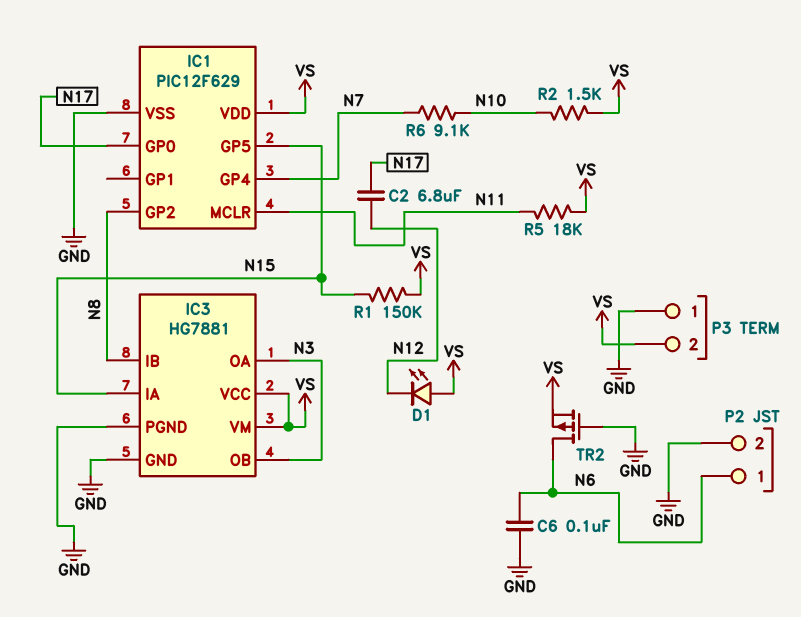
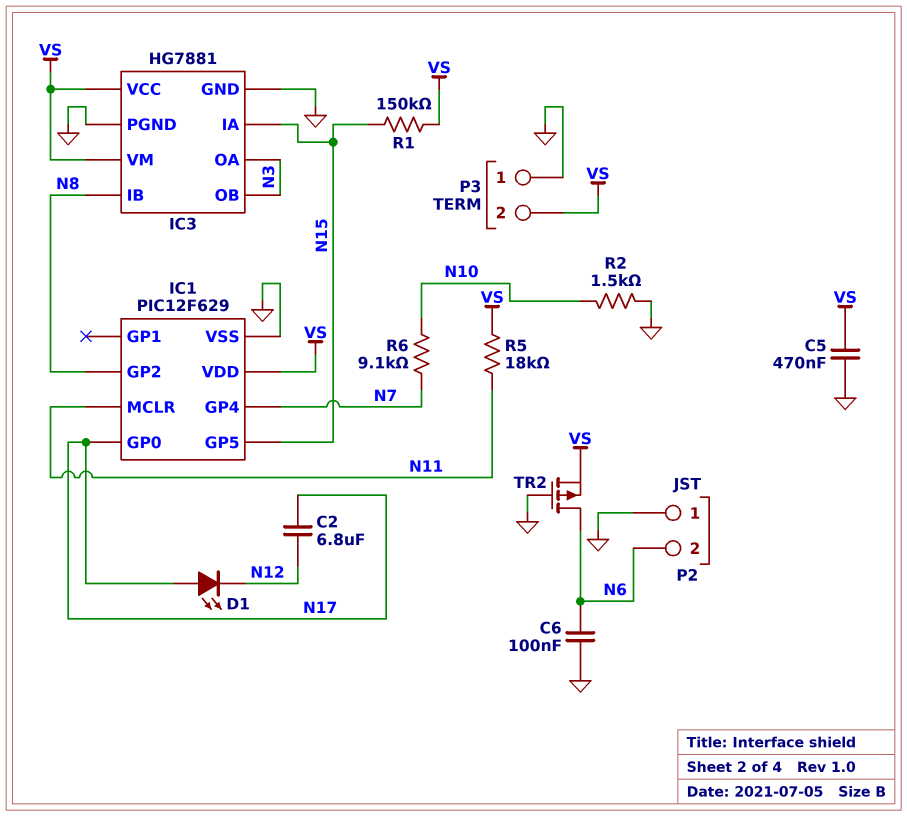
C5: none -> 470nF (GND, VS)
D1: LED (A VS, K N12) -> LED (A N17, K N12)
P2 pin 1: N6 -> GND
P2 pin 2: GND -> N6
R2: 1.5k (N10, VS) -> 1.5k (GND, N10)

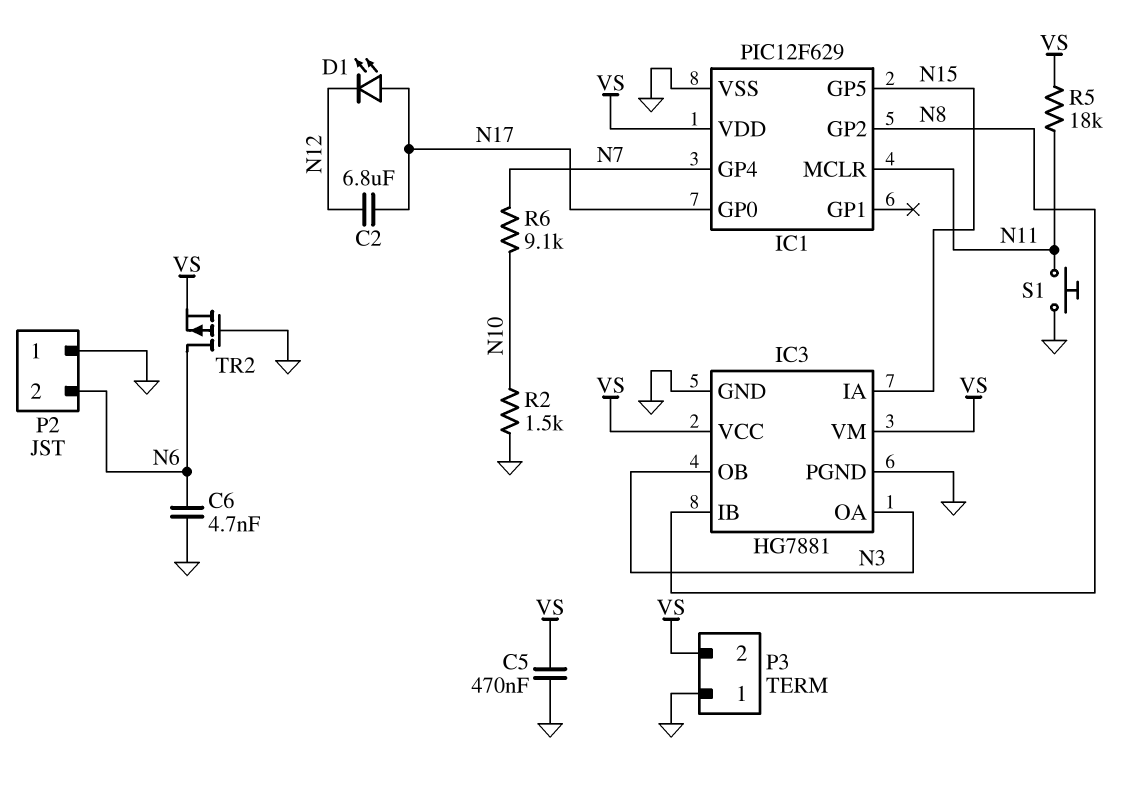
C6: 100nF (GND, N6) -> 4.7nF (GND, N6)
R1: 150k (N15, VS) -> none
S1: none -> button (GND, N11)

